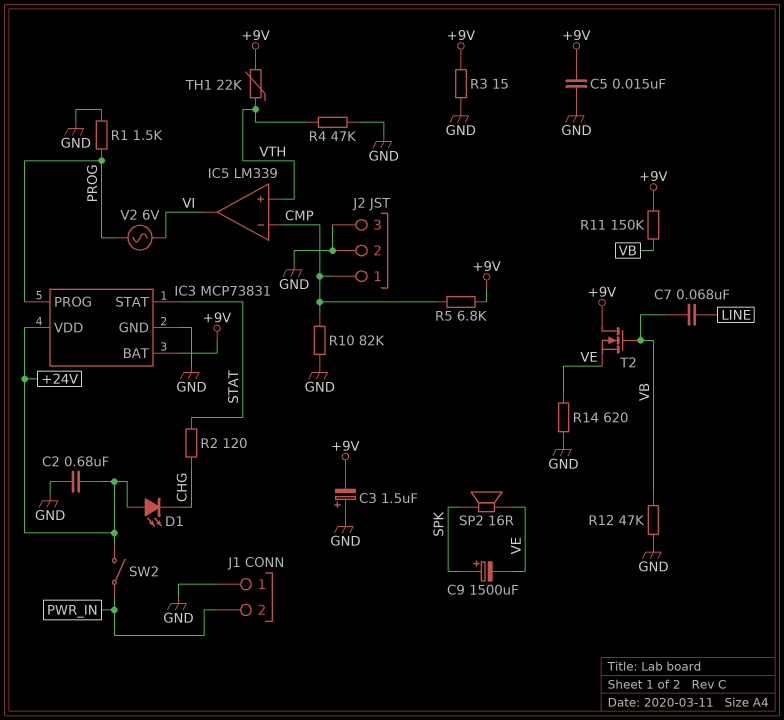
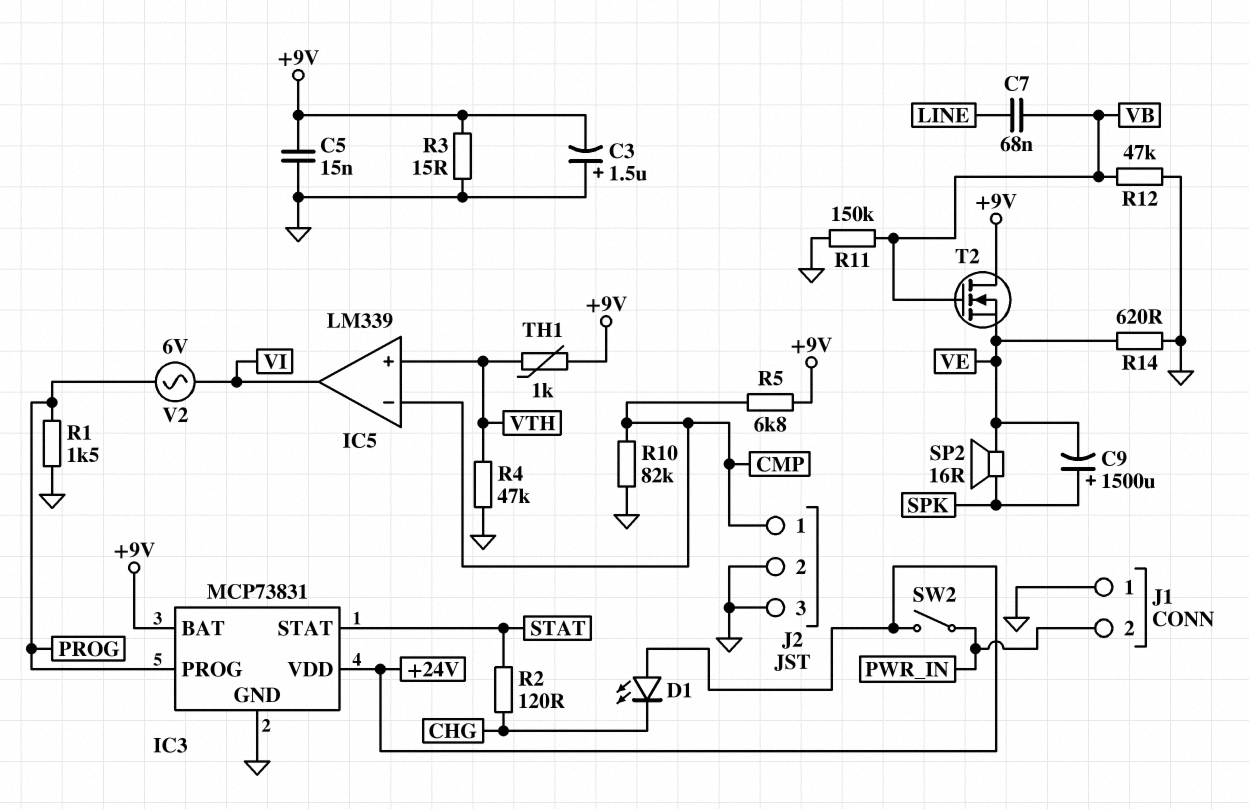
C2: 680nF (+24V, GND) -> none
R11: 150k (+9V, VB) -> 150k (GND, VB)
TH1: 22k (+9V, VTH) -> 1k (+9V, VTH)

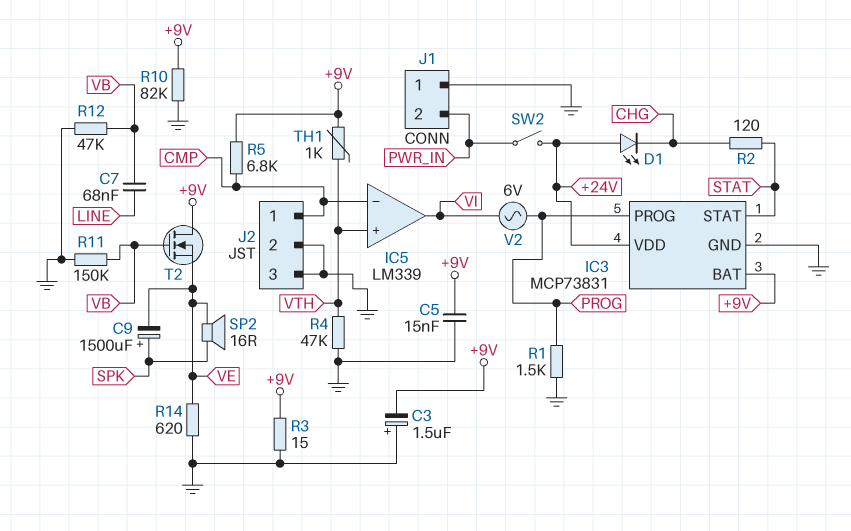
R10: 82k (CMP, GND) -> 82k (+9V, GND)

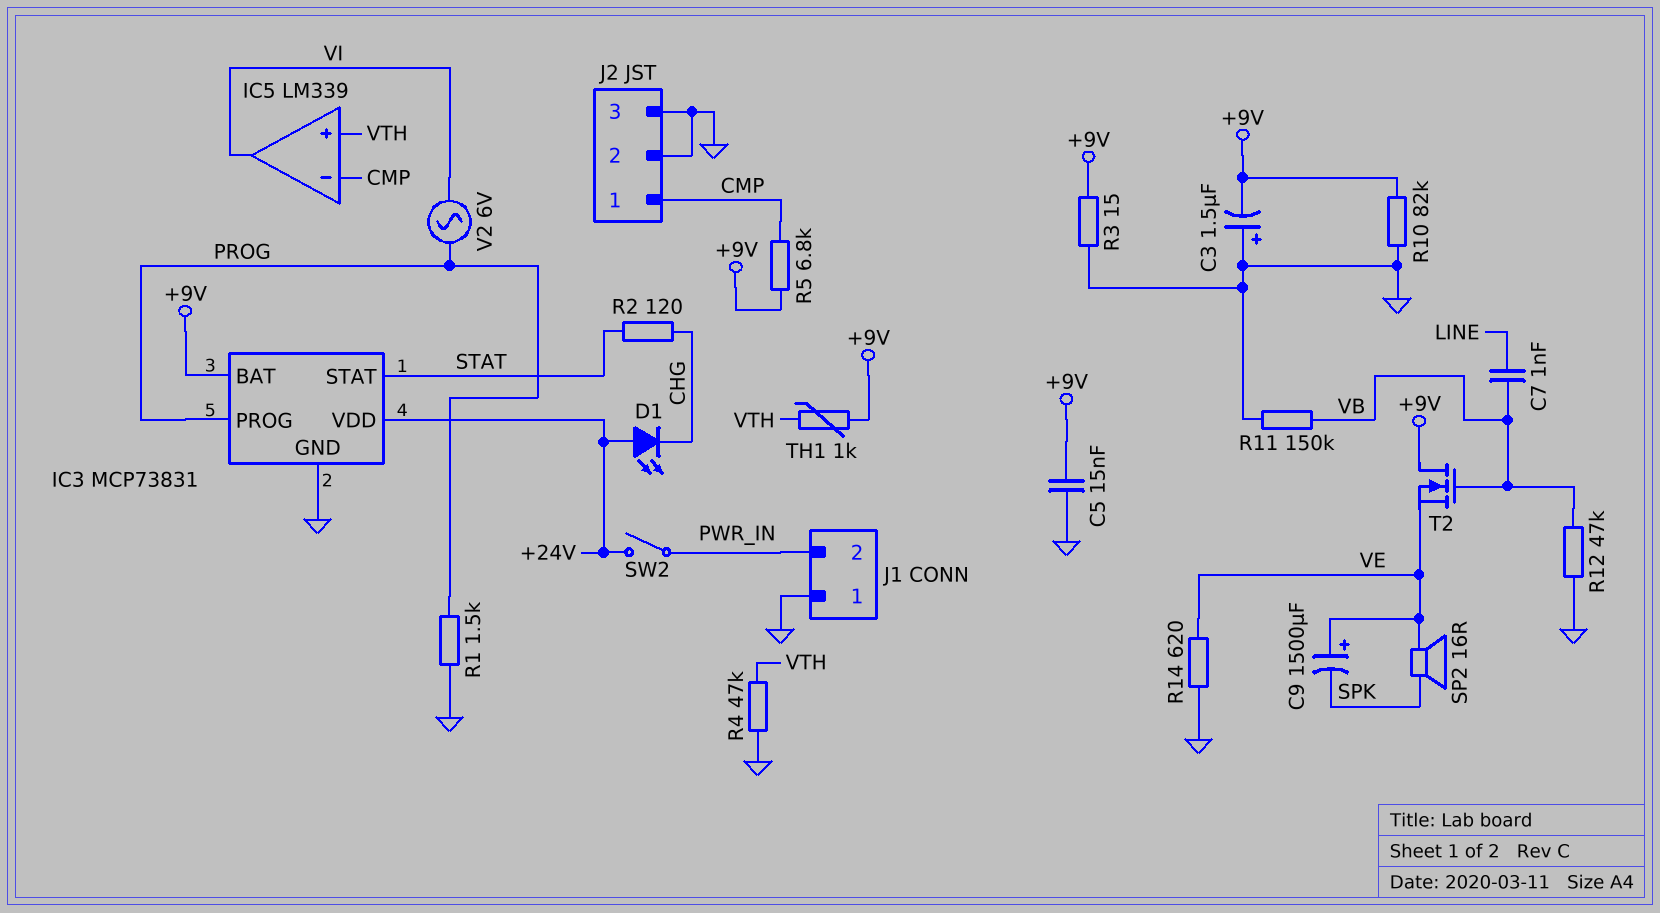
C7: 68nF (LINE, VB) -> 1nF (LINE, VB)
C9: 1500uF (plus SPK, minus VE) -> 1500uF (plus VE, minus SPK)

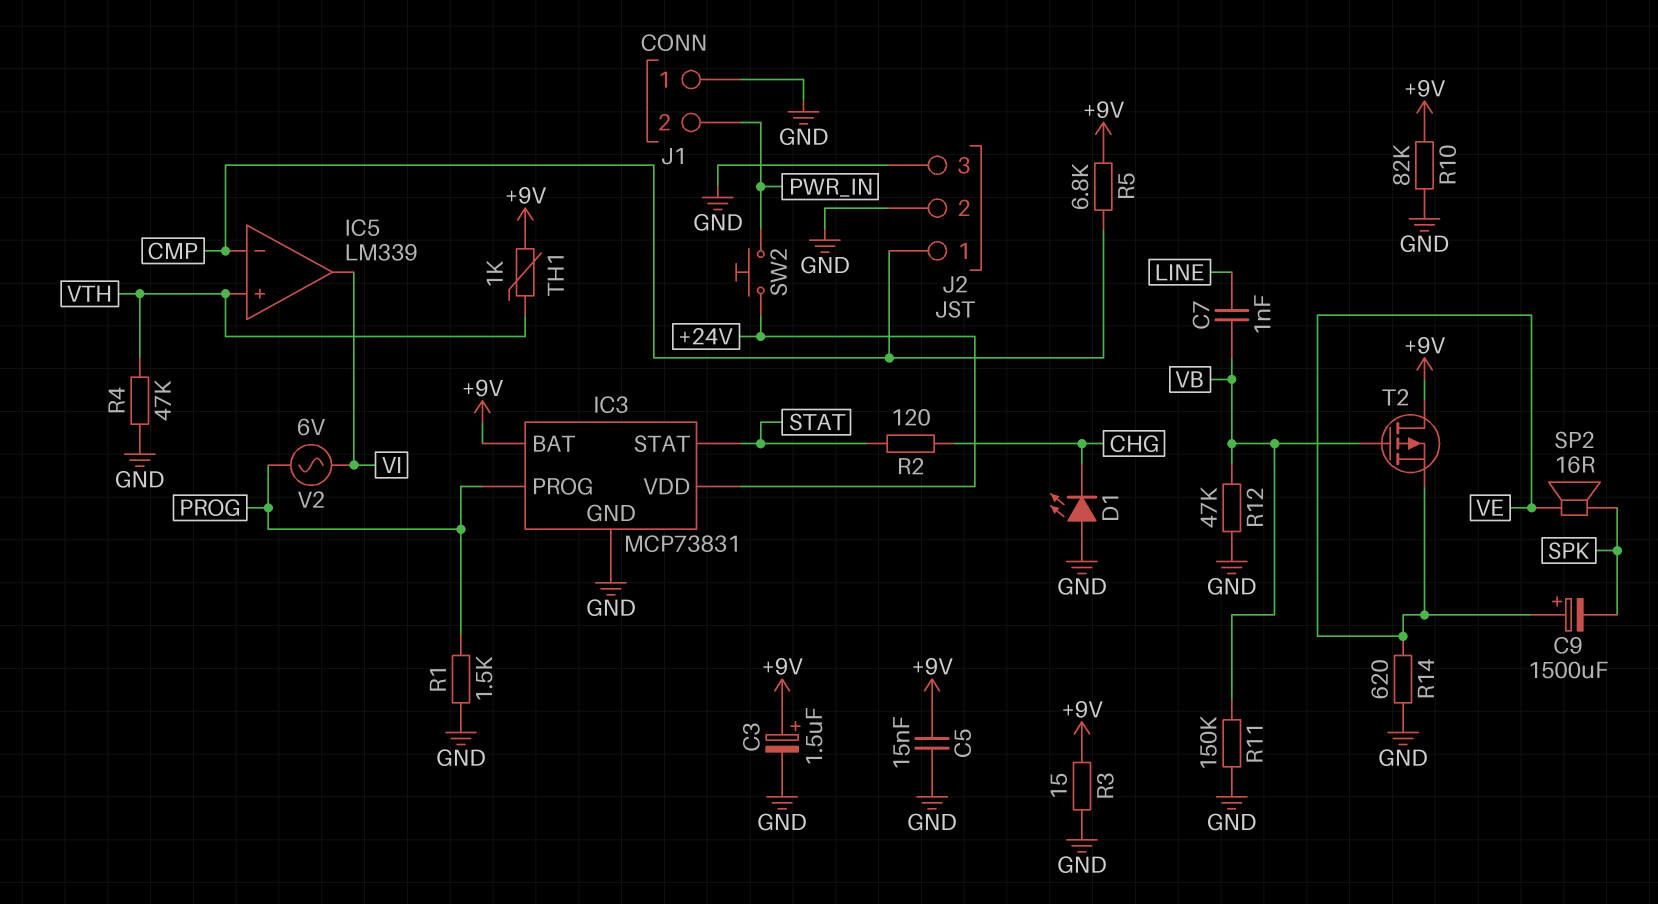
C3: 1.5uF (plus GND, minus +9V) -> 1.5uF (plus +9V, minus GND)
D1: LED (A +24V, K CHG) -> LED (A GND, K CHG)
SW2: switch (+24V, PWR_IN) -> button (+24V, PWR_IN)
T2: NMOS (G VB, D +9V, S VE) -> PMOS (G VB, D +9V, S VE)

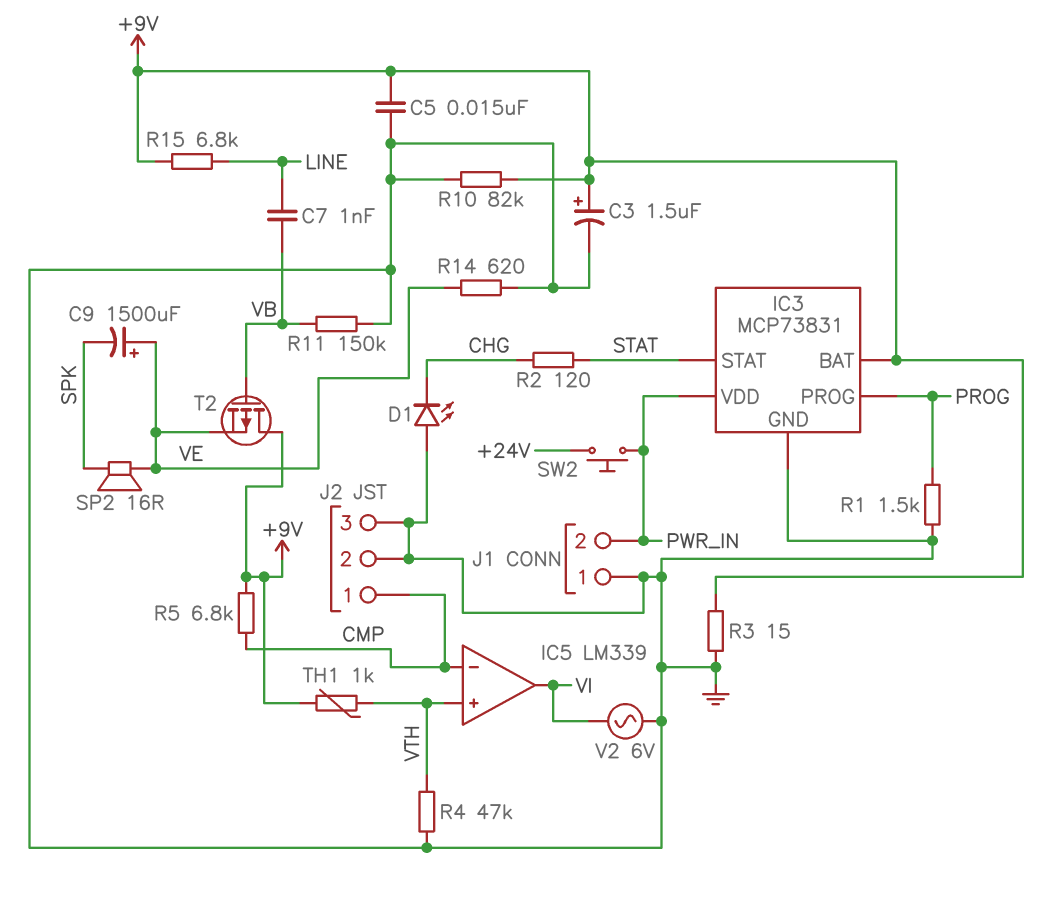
IC3 pin VDD: +24V -> PWR_IN
R12: 47k (GND, VB) -> none
R15: none -> 6.8k (+9V, LINE)
V2: AC 6V (PROG, VI) -> AC 6V (GND, VI)

